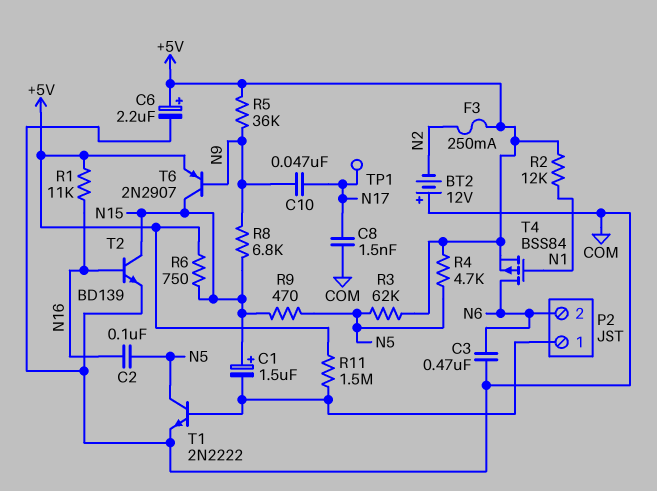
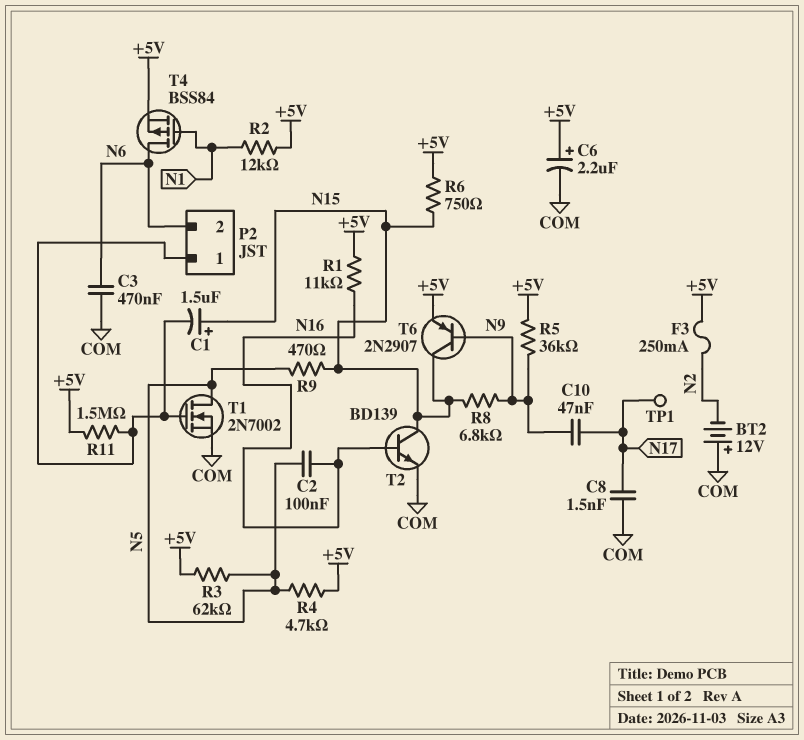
T1: NPN 2N2222 (B P2/1, C N5, E COM) -> NMOS 2N7002 (G P2/1, D N5, S COM)

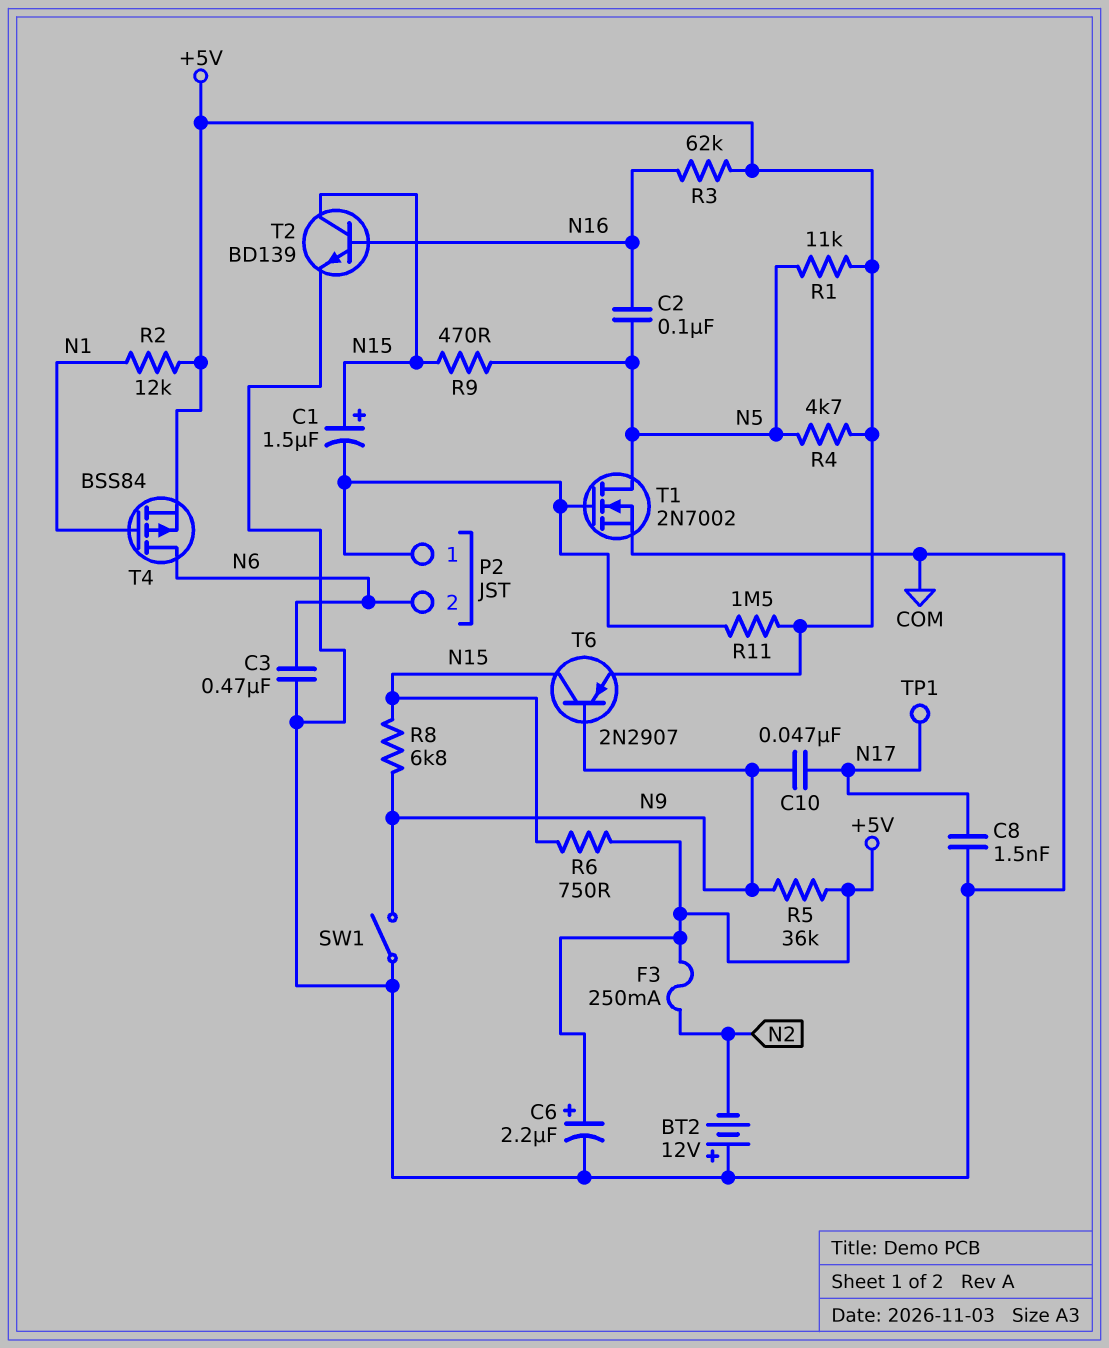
R1: 11k (+5V, N16) -> 11k (+5V, N5)
R3: 62k (+5V, N5) -> 62k (+5V, N16)
SW1: none -> switch (COM, N9)

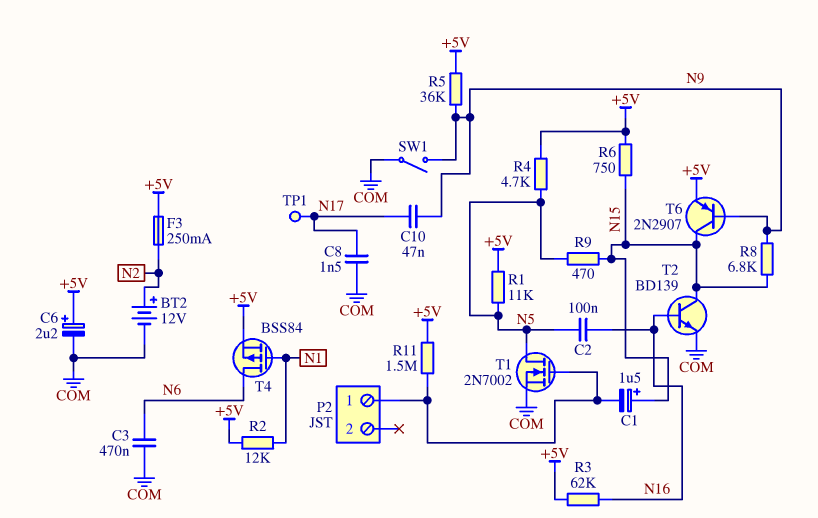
BT2: 12V (plus COM, minus N2) -> 12V (plus N2, minus COM)
P2 pin 2: N6 -> none

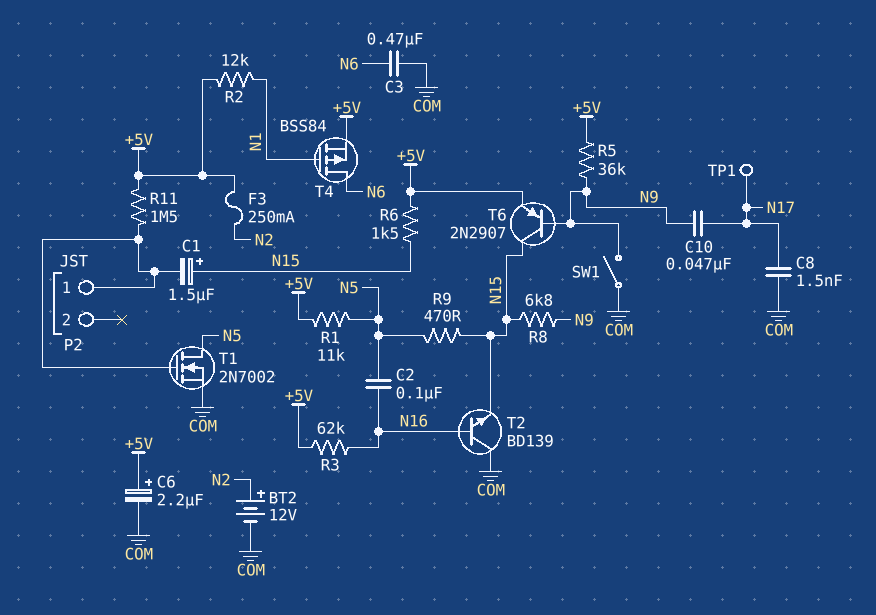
R4: 4.7k (+5V, N5) -> none
R6: 750 (+5V, N15) -> 1.5k (+5V, N15)
T2: NPN BD139 (B N16, C N15, E COM) -> NPN BD139 (B N16, C COM, E N15)

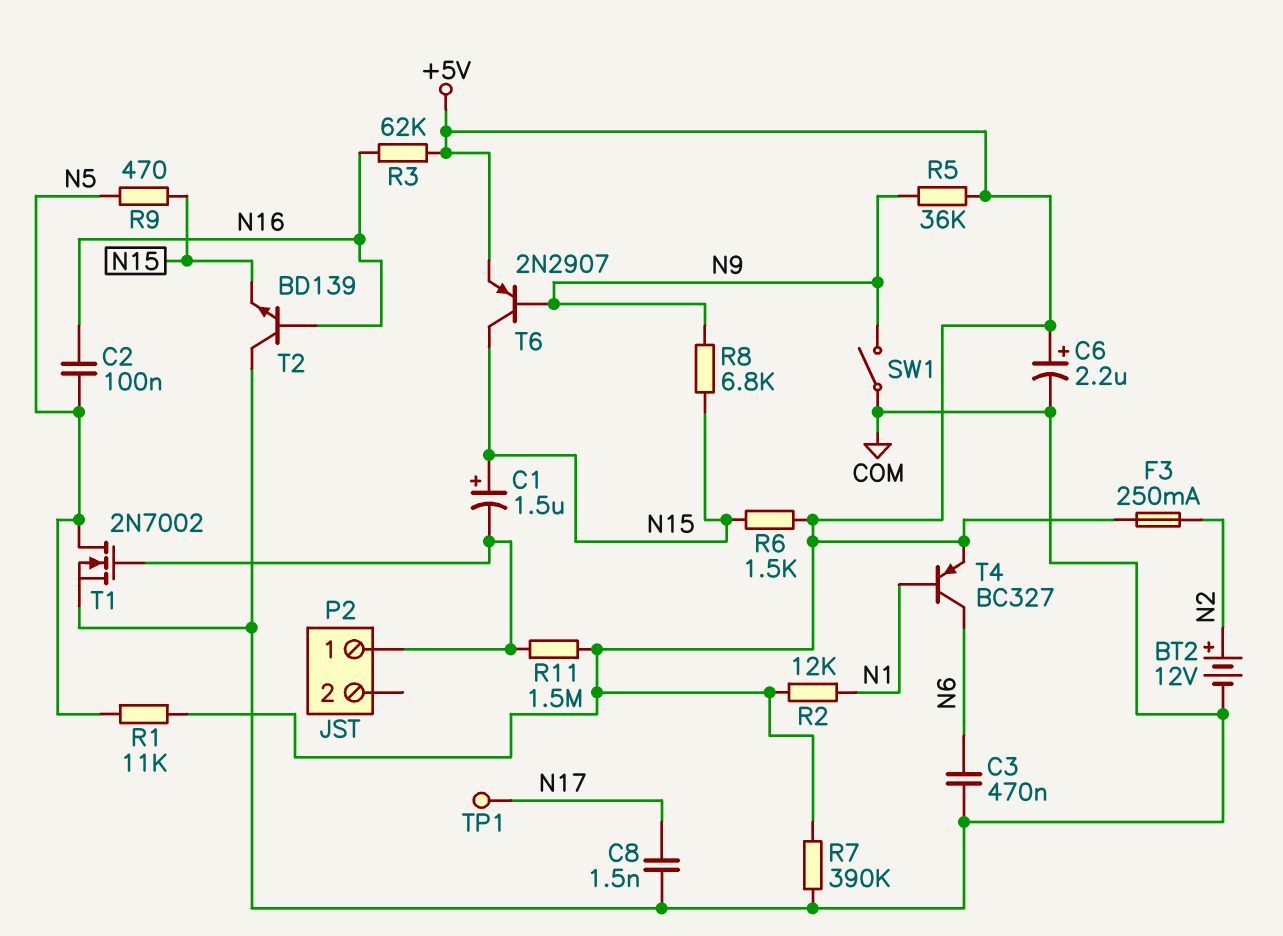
C10: 47nF (N9, N17) -> none
R7: none -> 390k (+5V, COM)
T4: PMOS BSS84 (G N1, D N6, S +5V) -> PNP BC327 (B N1, C N6, E +5V)

